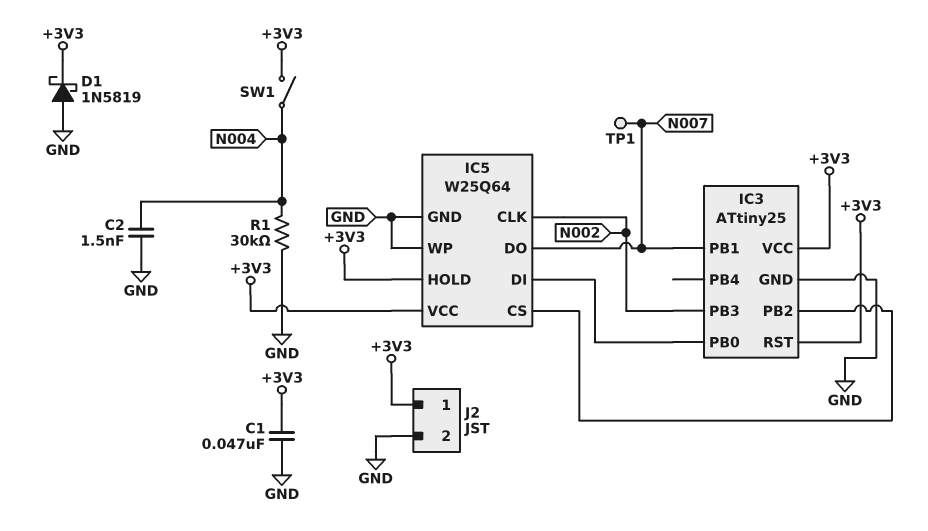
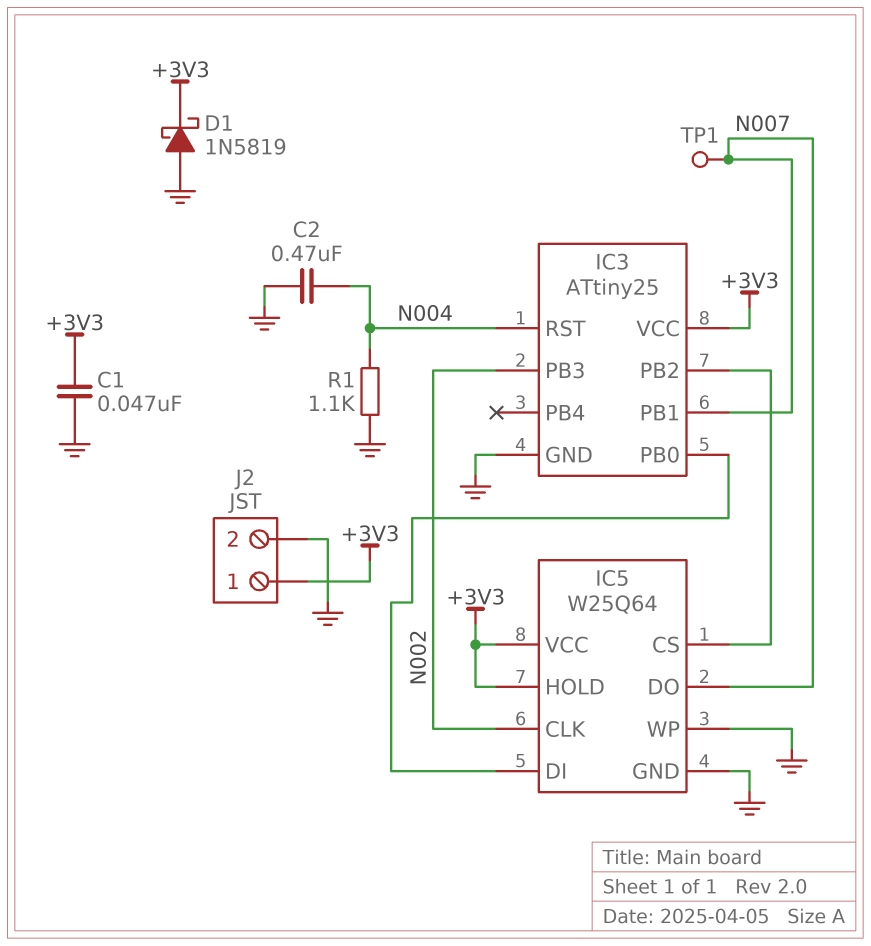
C2: 1.5nF (GND, N004) -> 470nF (GND, N004)
IC3 pin RST: +3V3 -> N004
R1: 30k (GND, N004) -> 1.1k (GND, N004)
SW1: switch (+3V3, N004) -> none

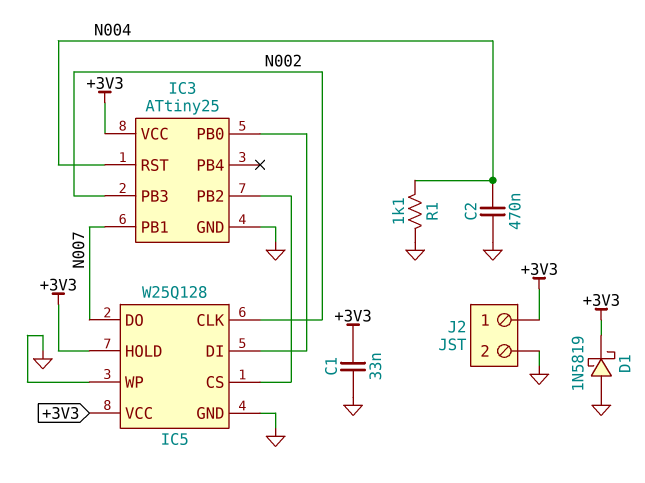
C1: 47nF (+3V3, GND) -> 33nF (+3V3, GND)
IC5: W25Q64 -> W25Q128
TP1: test point (N007) -> none

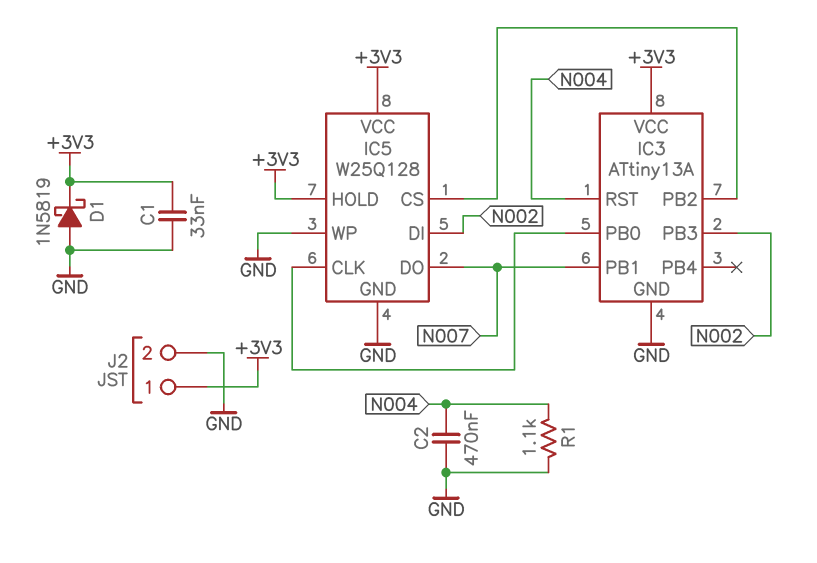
IC3: ATtiny25 -> ATtiny13A
IC5 pin CLK: N002 -> IC3/PB0
IC5 pin DI: IC3/PB0 -> N002

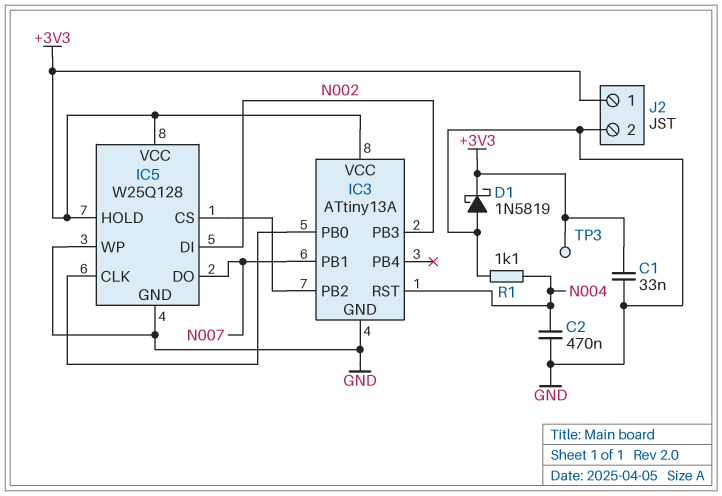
TP3: none -> test point (+3V3)

